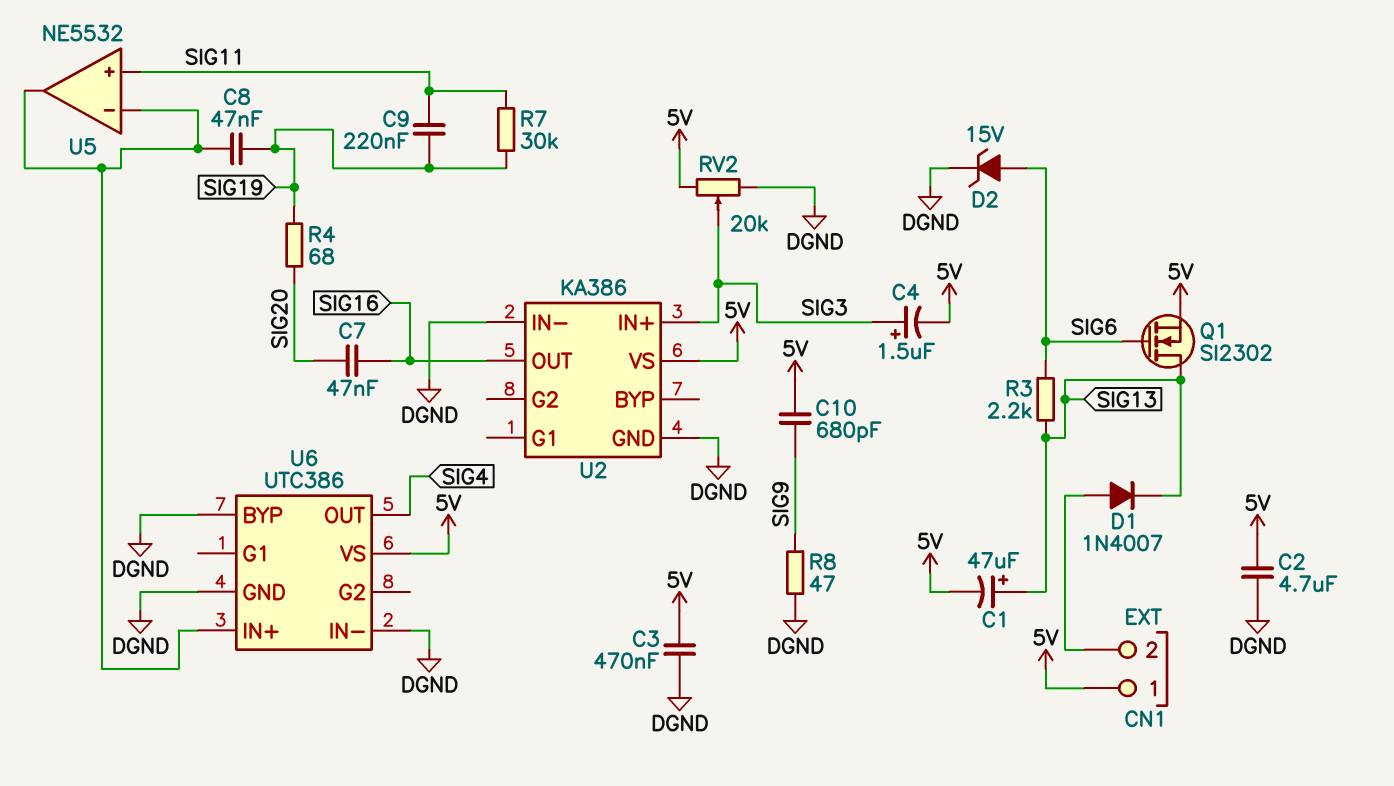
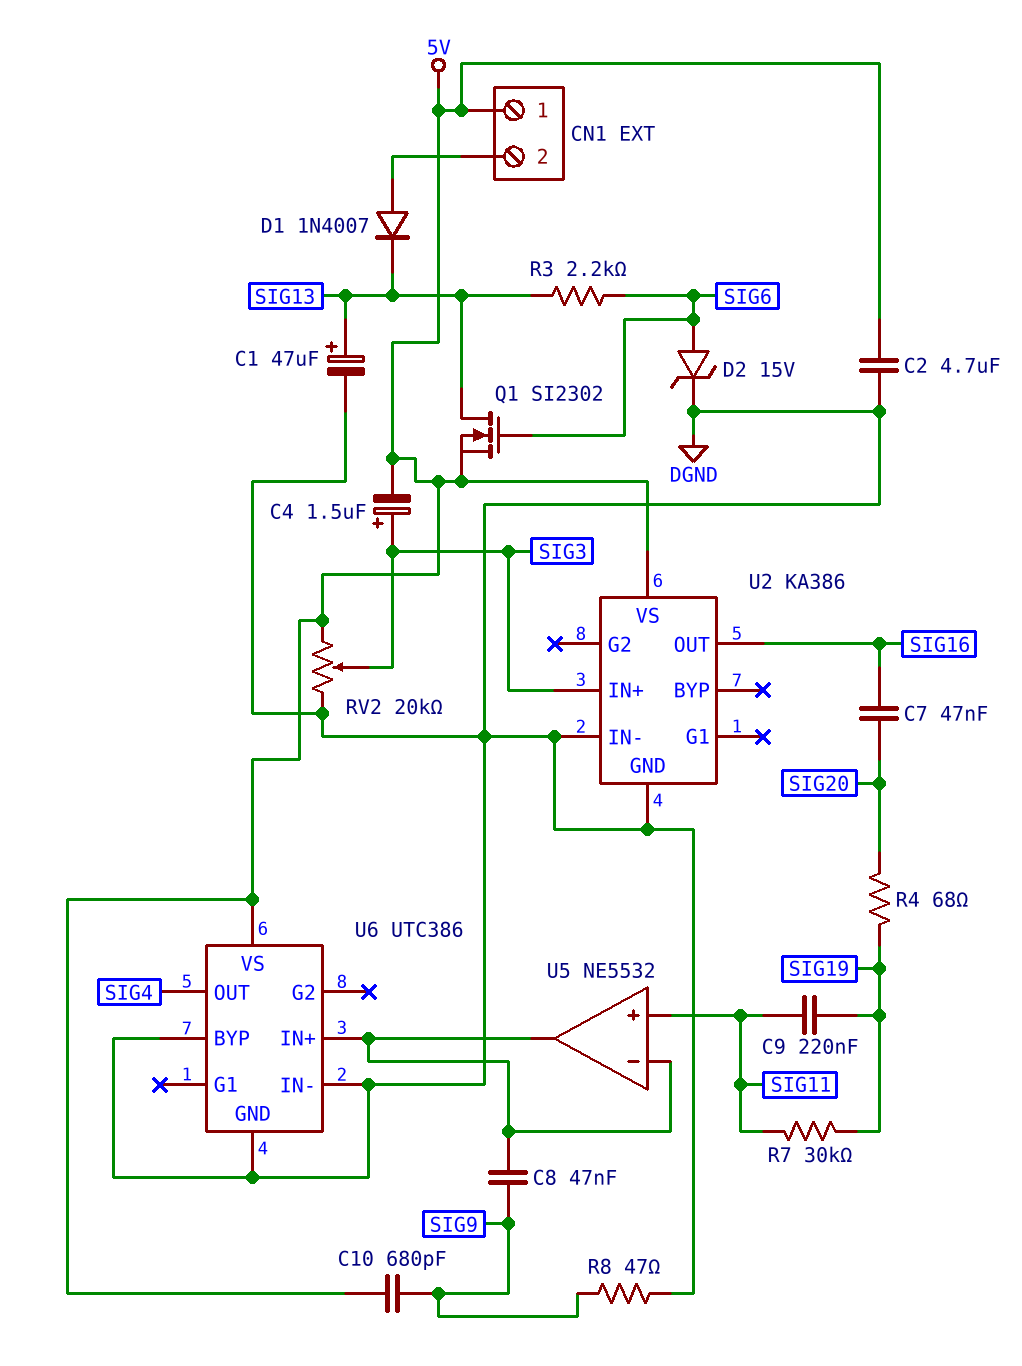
C1: 47uF (plus SIG13, minus 5V) -> 47uF (plus SIG13, minus DGND)
C3: 470nF (5V, DGND) -> none
C8: 47nF (SIG19, U5/in-) -> 47nF (SIG9, U5/in-)

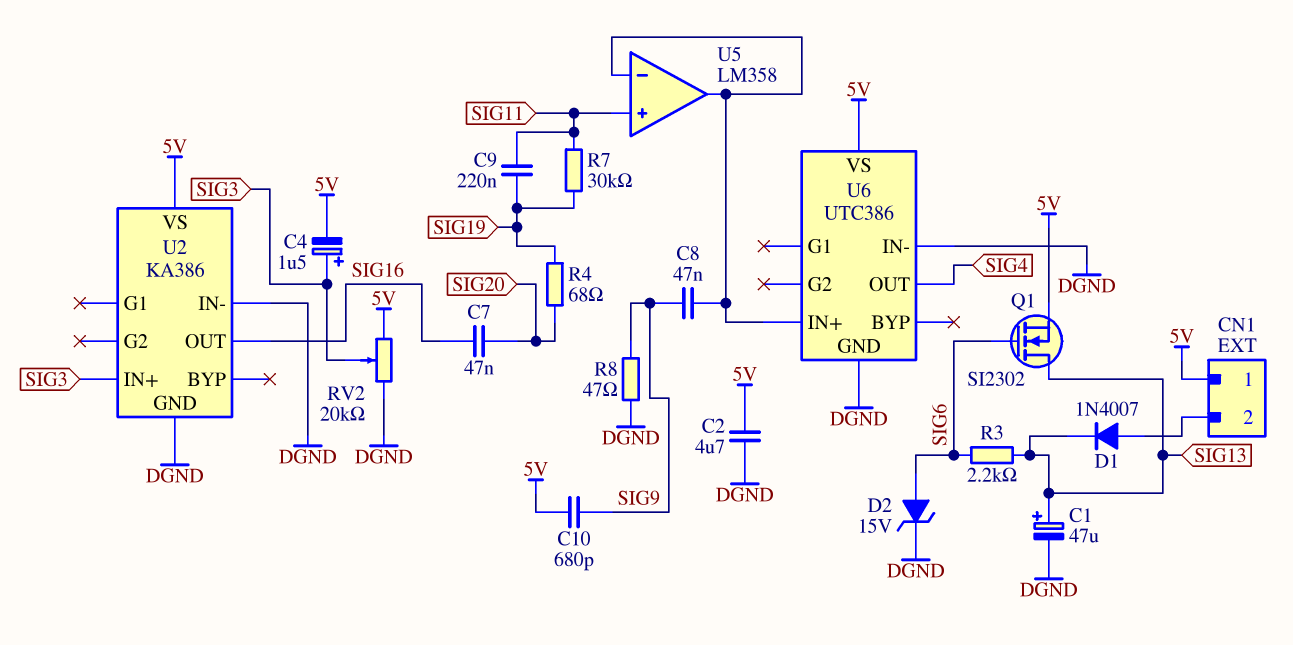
U5: NE5532 -> LM358
U6 pin BYP: DGND -> none

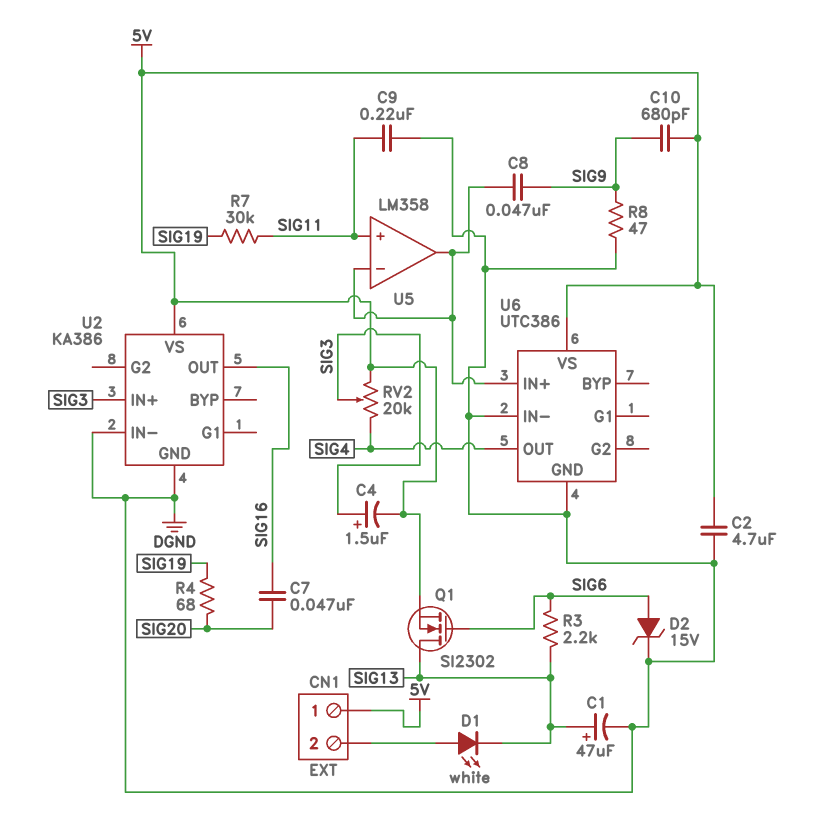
C9: 220nF (SIG11, SIG19) -> 220nF (DGND, SIG11)
D1: diode 1N4007 (A CN1/2, K SIG13) -> LED white (A CN1/2, K SIG13)
RV2: 20k (5V, DGND, wiper SIG3) -> 20k (5V, SIG4, wiper SIG3)

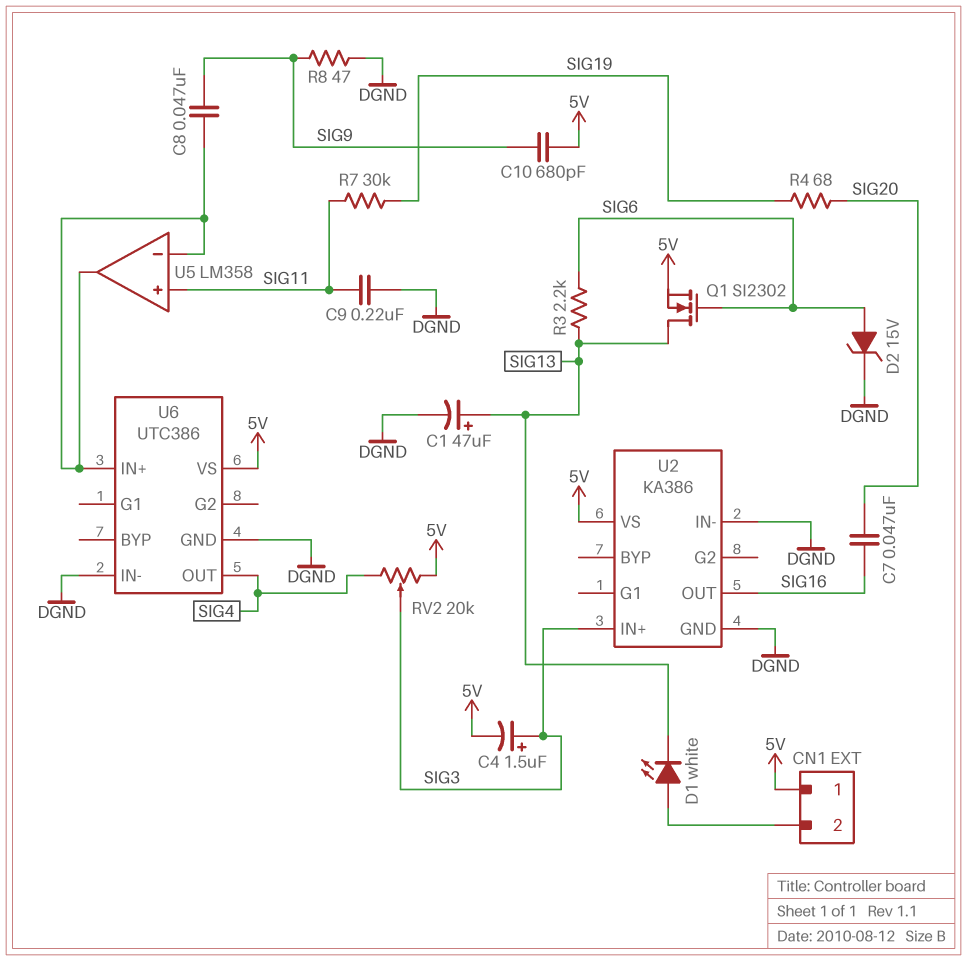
C2: 4.7uF (5V, DGND) -> none

